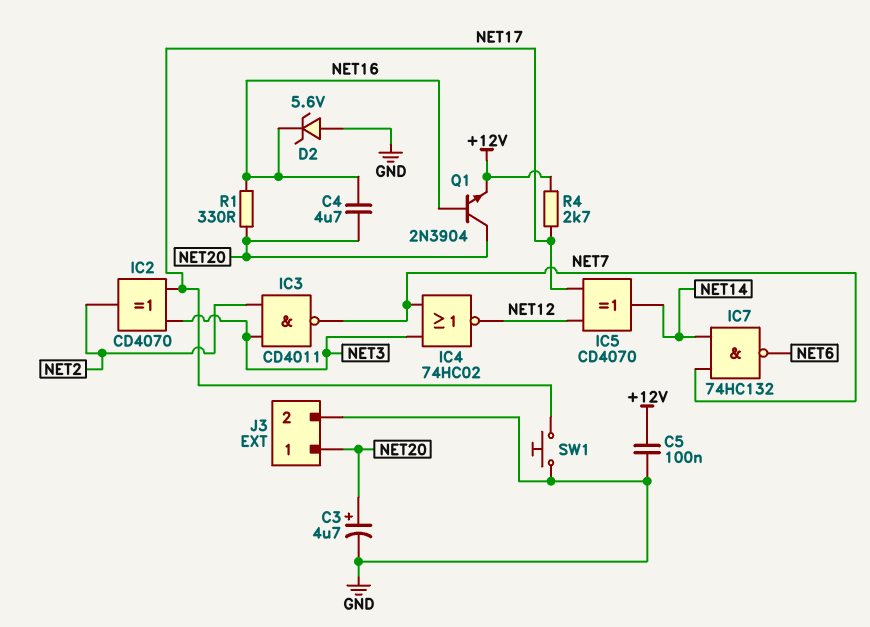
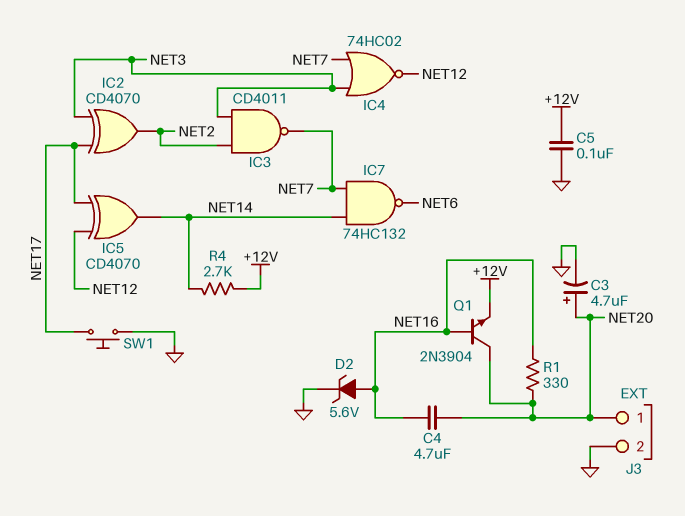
D2: zener 5.6V (A GND, K NET16) -> zener 5.6V (A NET16, K GND)
R4: 2.7k (+12V, NET17) -> 2.7k (+12V, NET14)

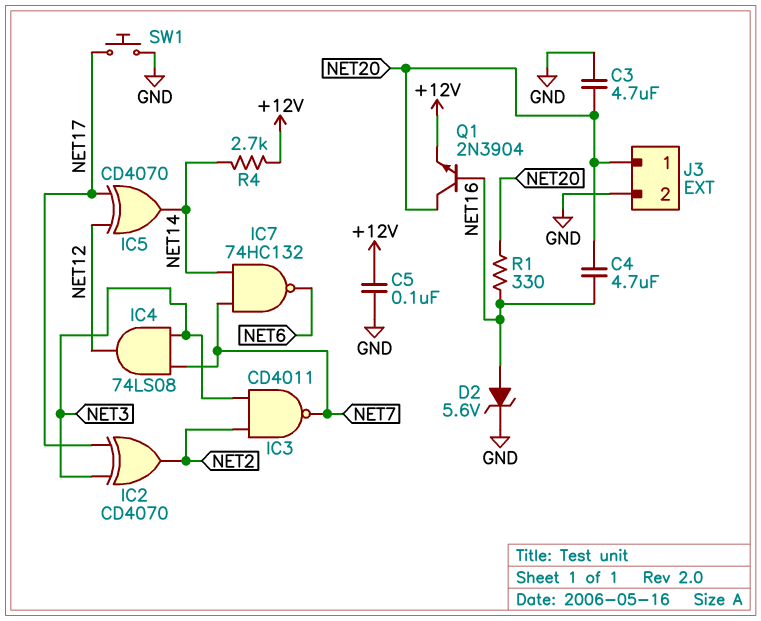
C3: 4.7uF (plus NET20, minus GND) -> 4.7uF (GND, NET20)
IC4: NOR 74HC02 (in NET3, in NET7, out NET12) -> AND 74LS08 (in NET3, in NET7, out NET12)

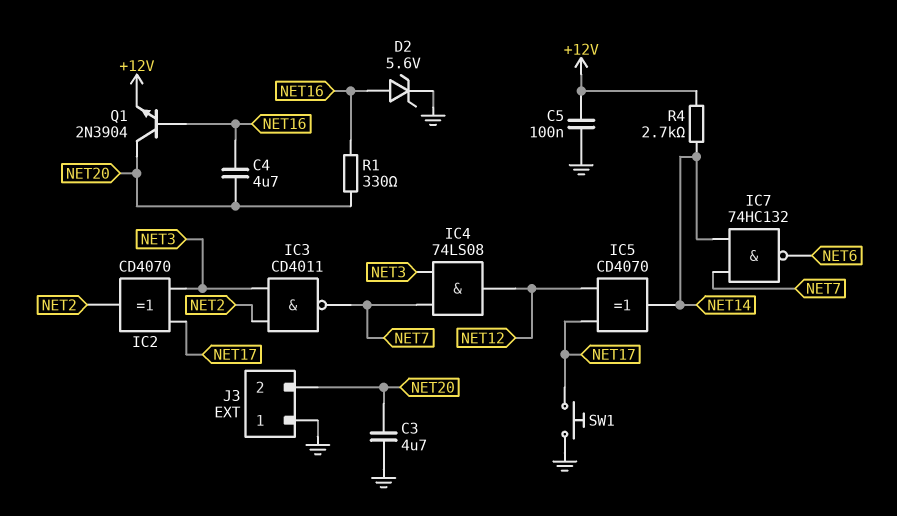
J3 pin 1: NET20 -> GND
J3 pin 2: GND -> NET20

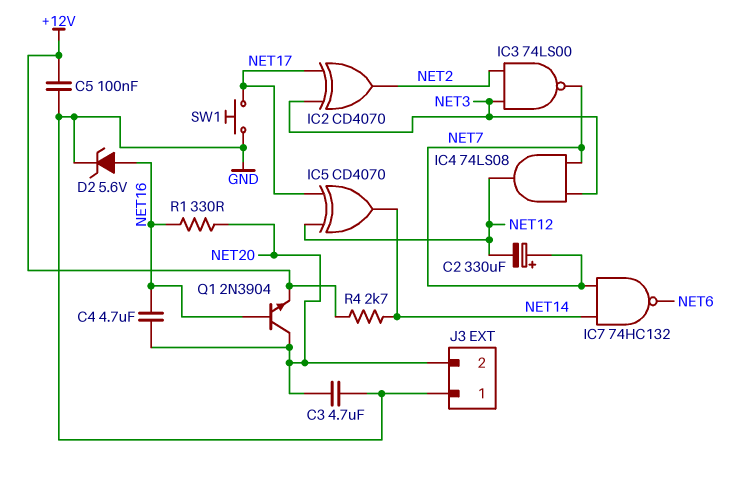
C2: none -> 330uF (plus NET7, minus NET12)
IC3: NAND CD4011 (in NET2, in NET3, out NET7) -> NAND 74LS00 (in NET2, in NET3, out NET7)

